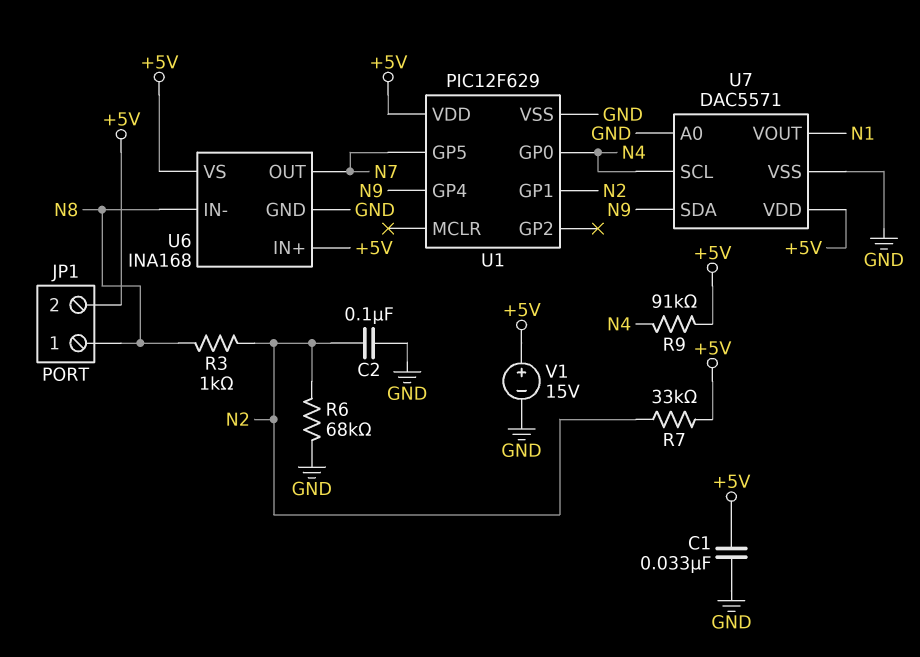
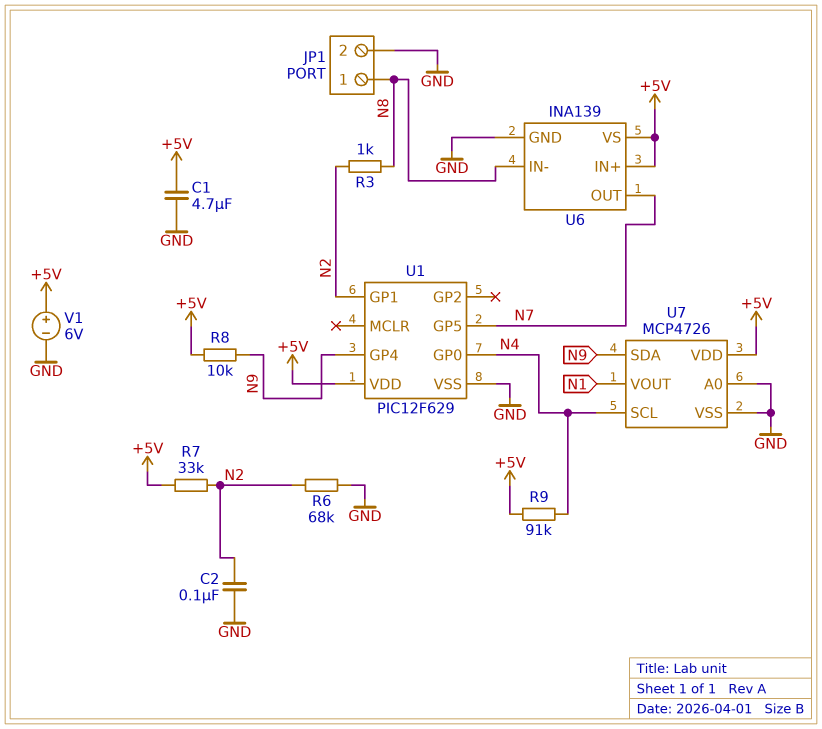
C1: 33nF (+5V, GND) -> 4.7uF (+5V, GND)
JP1 pin 2: +5V -> GND
R8: none -> 10k (+5V, N9)
U6: INA168 -> INA139
U7: DAC5571 -> MCP4726
V1: 15V (plus +5V, minus GND) -> 6V (plus +5V, minus GND)

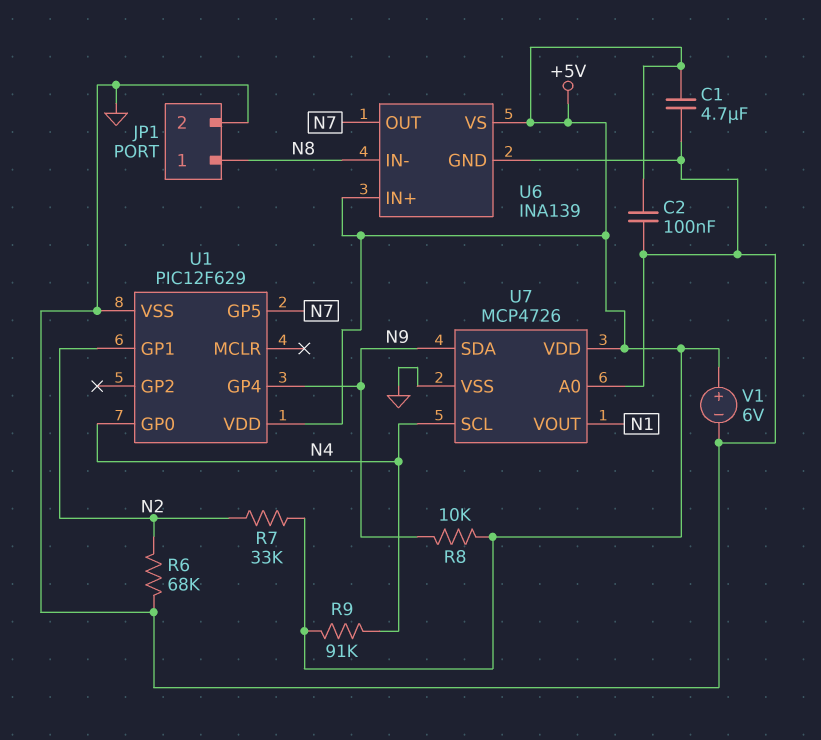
C2: 100nF (GND, N2) -> 100nF (+5V, GND)
R3: 1k (N2, N8) -> none

